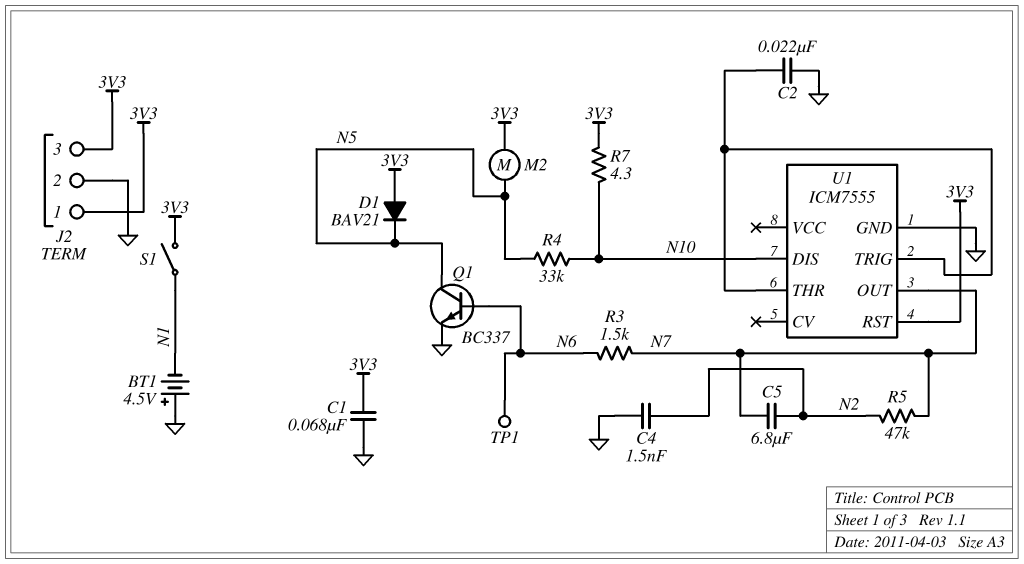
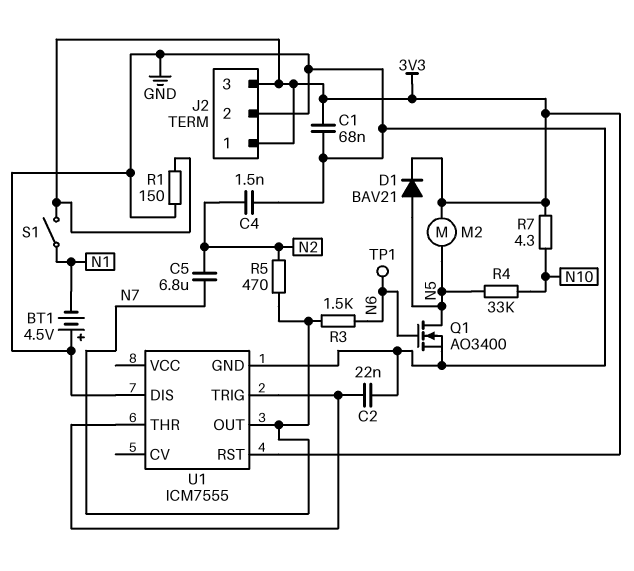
D1: diode BAV21 (A 3V3, K N5) -> diode BAV21 (A N5, K 3V3)
Q1: NPN BC337 (B N6, C N5, E GND) -> NMOS AO3400 (G N6, D N5, S GND)
R1: none -> 150 (3V3, GND)
R5: 47k (N2, N7) -> 470 (N2, N7)
U1 pin DIS: N10 -> GND

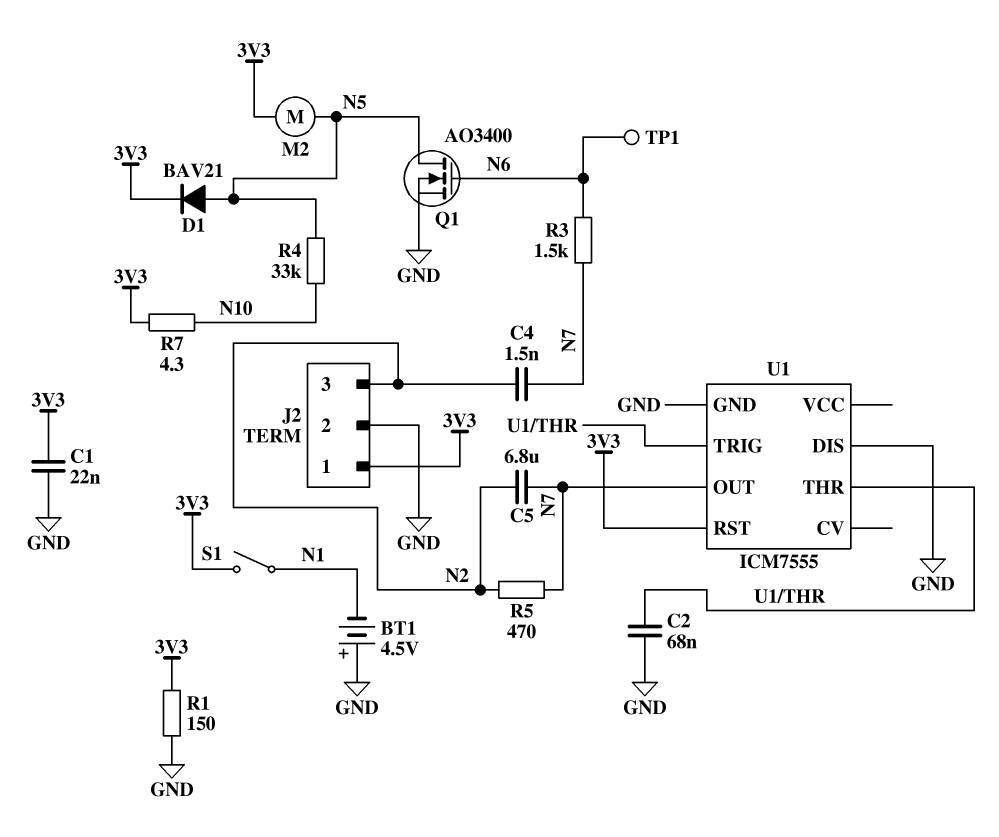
C1: 68nF (3V3, GND) -> 22nF (3V3, GND)
C2: 22nF (GND, U1/THR) -> 68nF (GND, U1/THR)
C4: 1.5nF (GND, N2) -> 1.5nF (N2, N7)
J2 pin 3: 3V3 -> N2

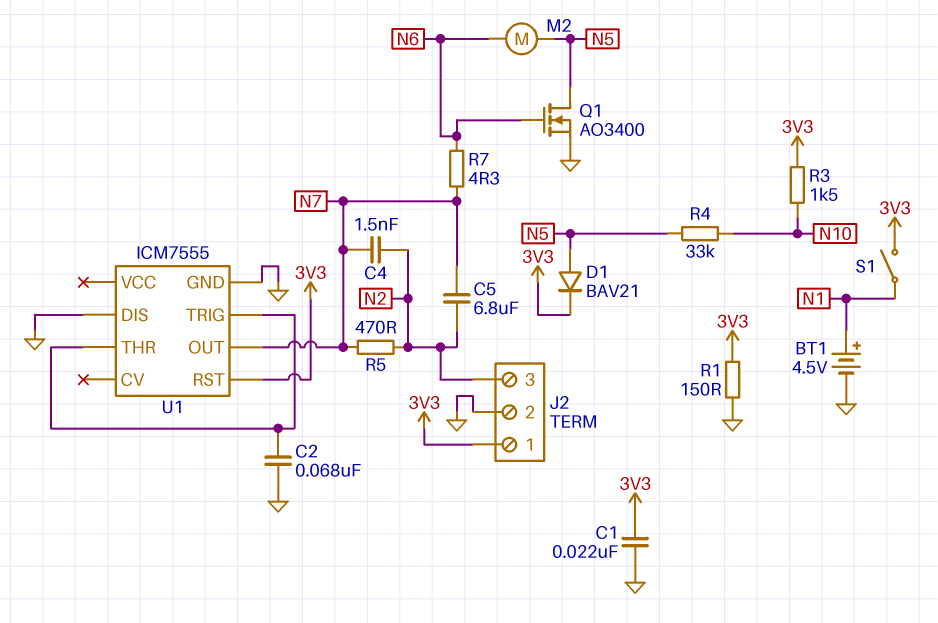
BT1: 4.5V (plus GND, minus N1) -> 4.5V (plus N1, minus GND)
M2: motor (3V3, N5) -> motor (N5, N6)
R3: 1.5k (N6, N7) -> 1.5k (3V3, N10)
R7: 4.3 (3V3, N10) -> 4.3 (N6, N7)
TP1: test point (N6) -> none

